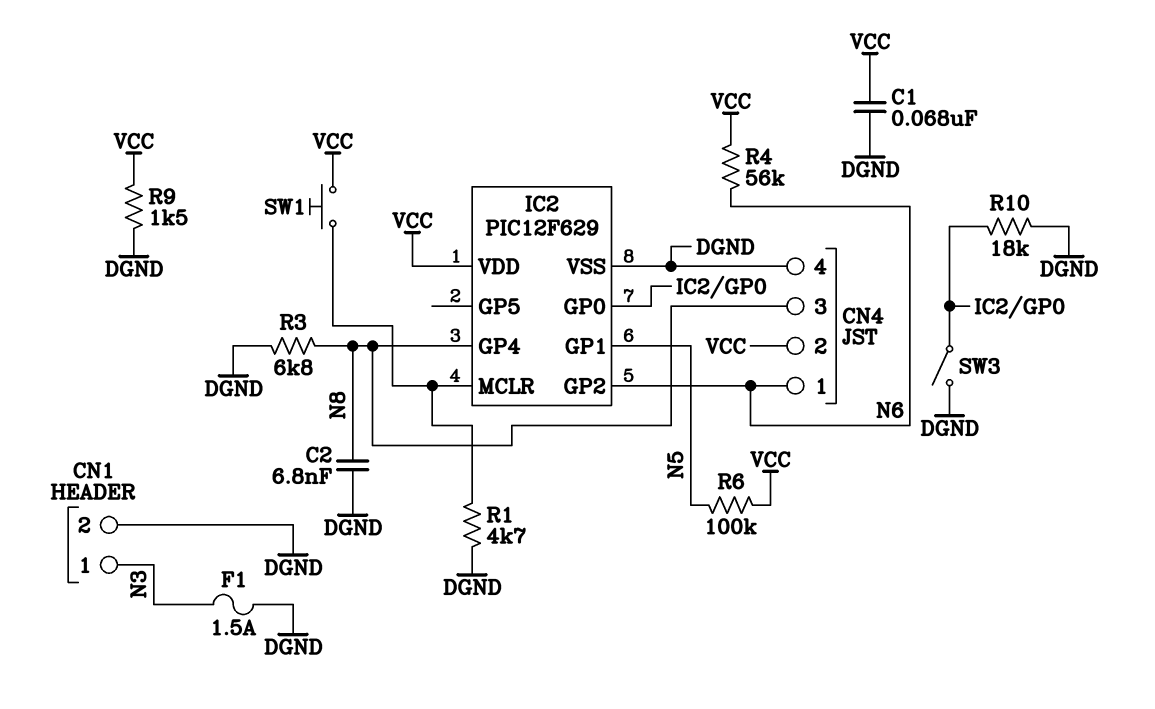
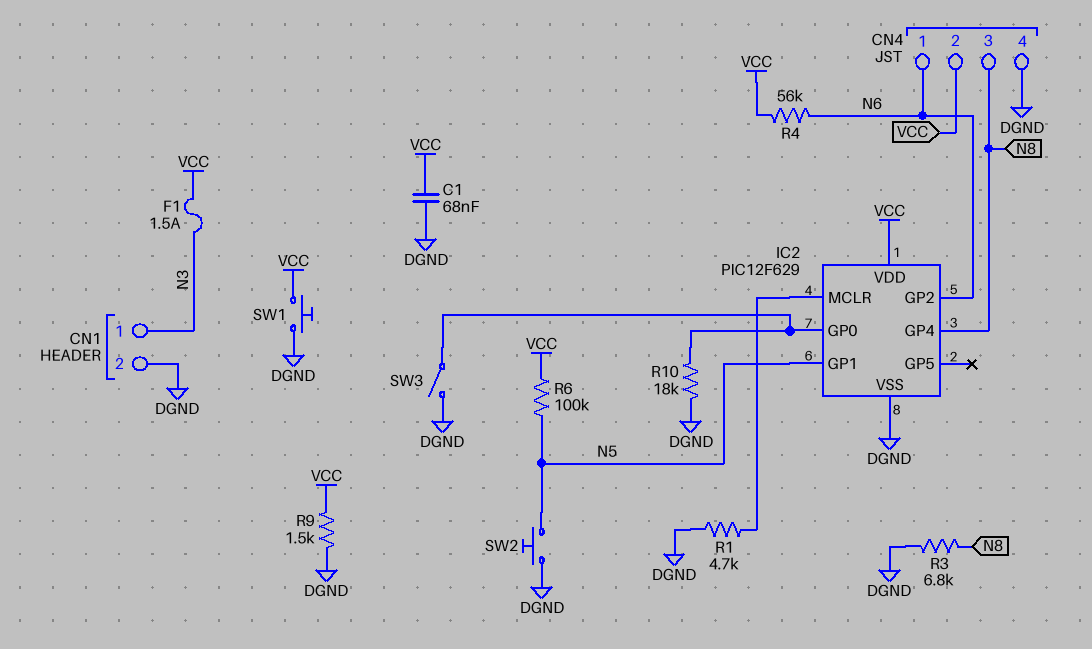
C2: 6.8nF (DGND, N8) -> none
F1: 1.5A (DGND, N3) -> 1.5A (N3, VCC)
SW1: button (IC2/MCLR, VCC) -> button (DGND, VCC)
SW2: none -> button (DGND, N5)

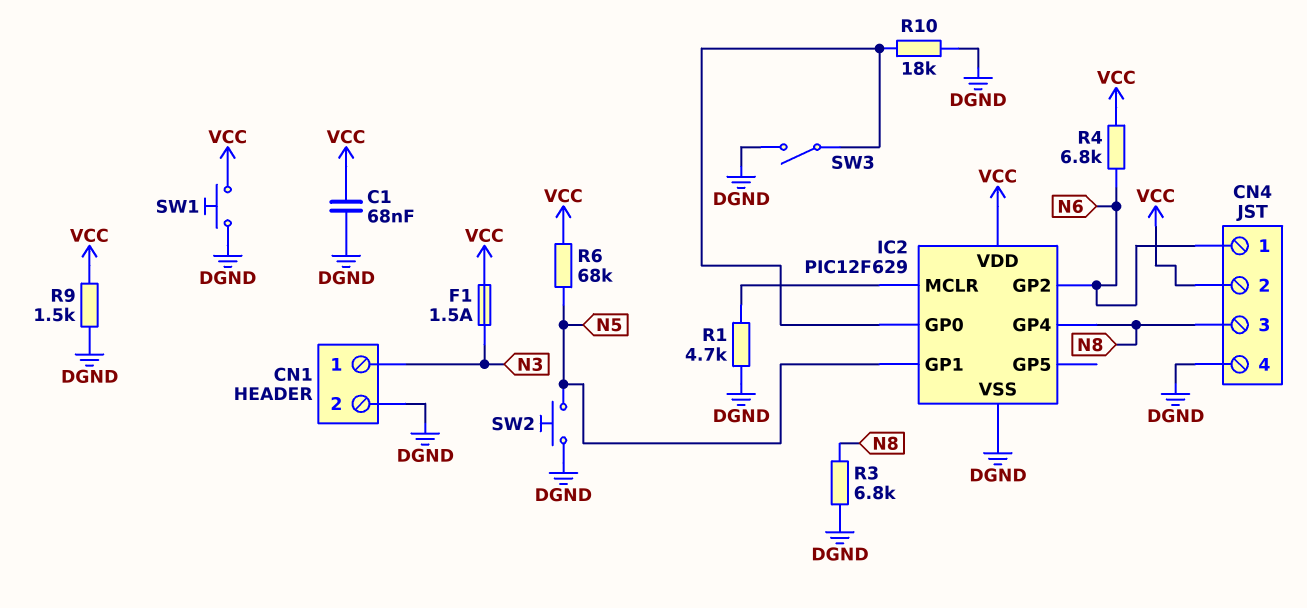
R4: 56k (N6, VCC) -> 6.8k (N6, VCC)
R6: 100k (N5, VCC) -> 68k (N5, VCC)

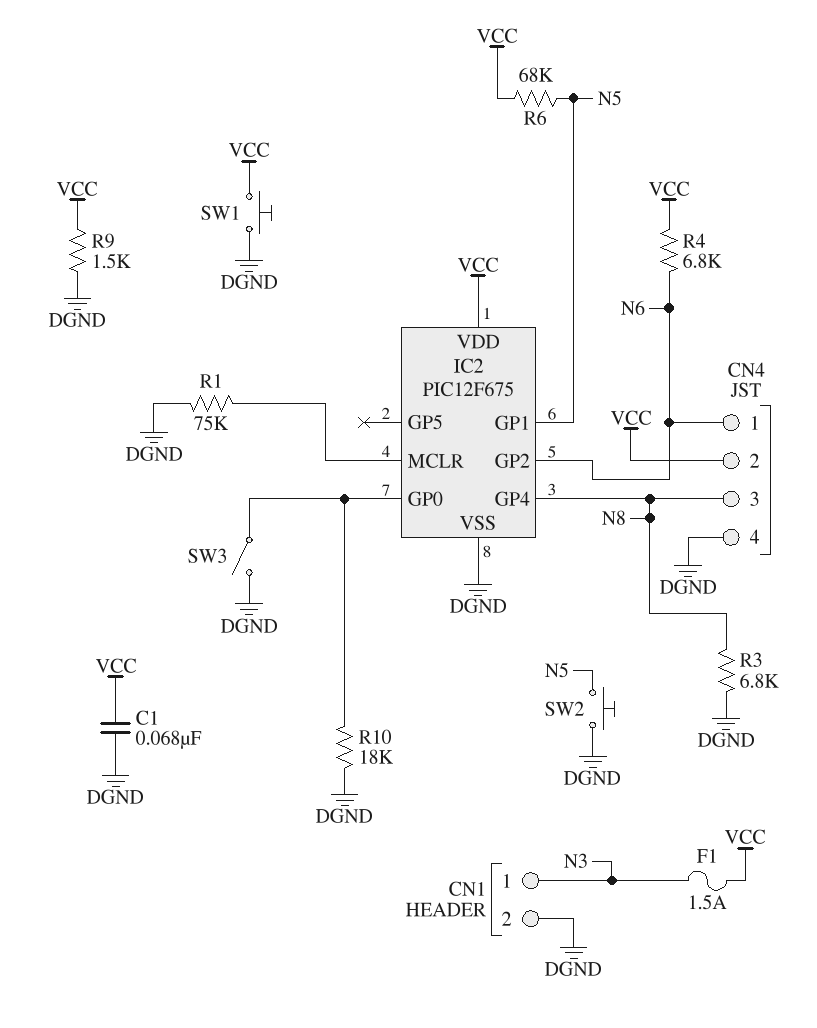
IC2: PIC12F629 -> PIC12F675
R1: 4.7k (DGND, IC2/MCLR) -> 75k (DGND, IC2/MCLR)

